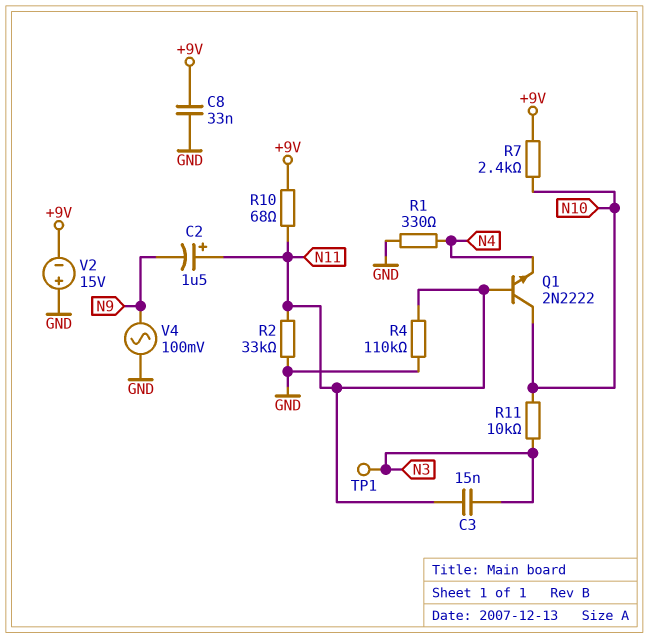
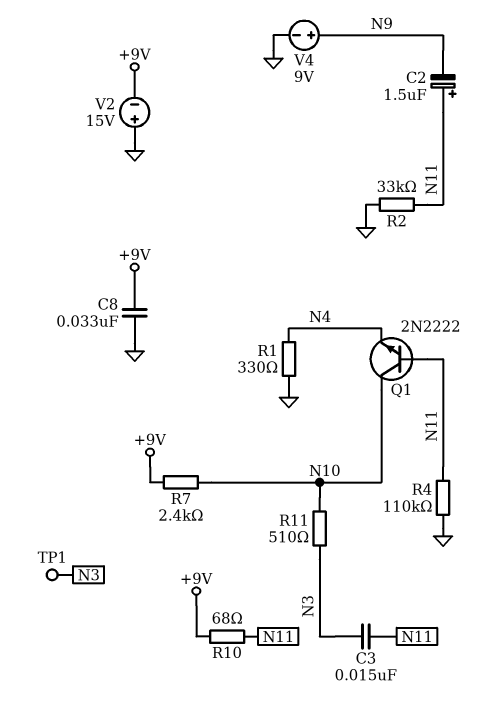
R11: 10k (N3, N10) -> 510 (N3, N10)
V4: AC 100mV (GND, N9) -> 9V (plus N9, minus GND)

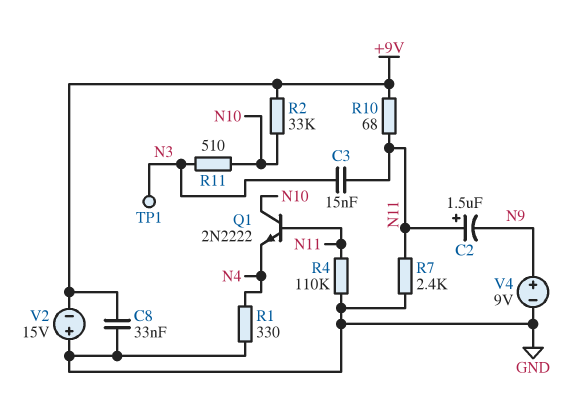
R2: 33k (GND, N11) -> 33k (+9V, N10)
R7: 2.4k (+9V, N10) -> 2.4k (GND, N11)

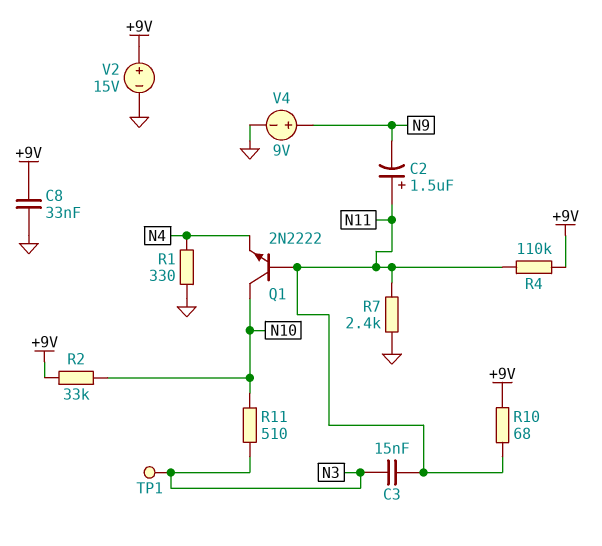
R4: 110k (GND, N11) -> 110k (+9V, N11)
V2: 15V (plus GND, minus +9V) -> 15V (plus +9V, minus GND)

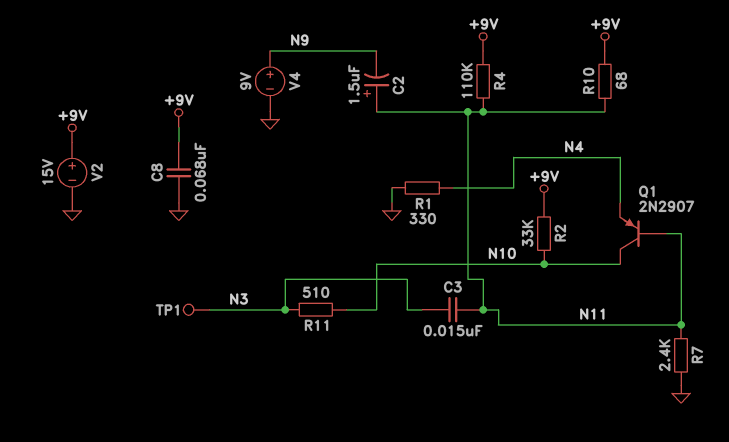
C8: 33nF (+9V, GND) -> 68nF (+9V, GND)
Q1: NPN 2N2222 (B N11, C N10, E N4) -> PNP 2N2907 (B N11, C N10, E N4)

